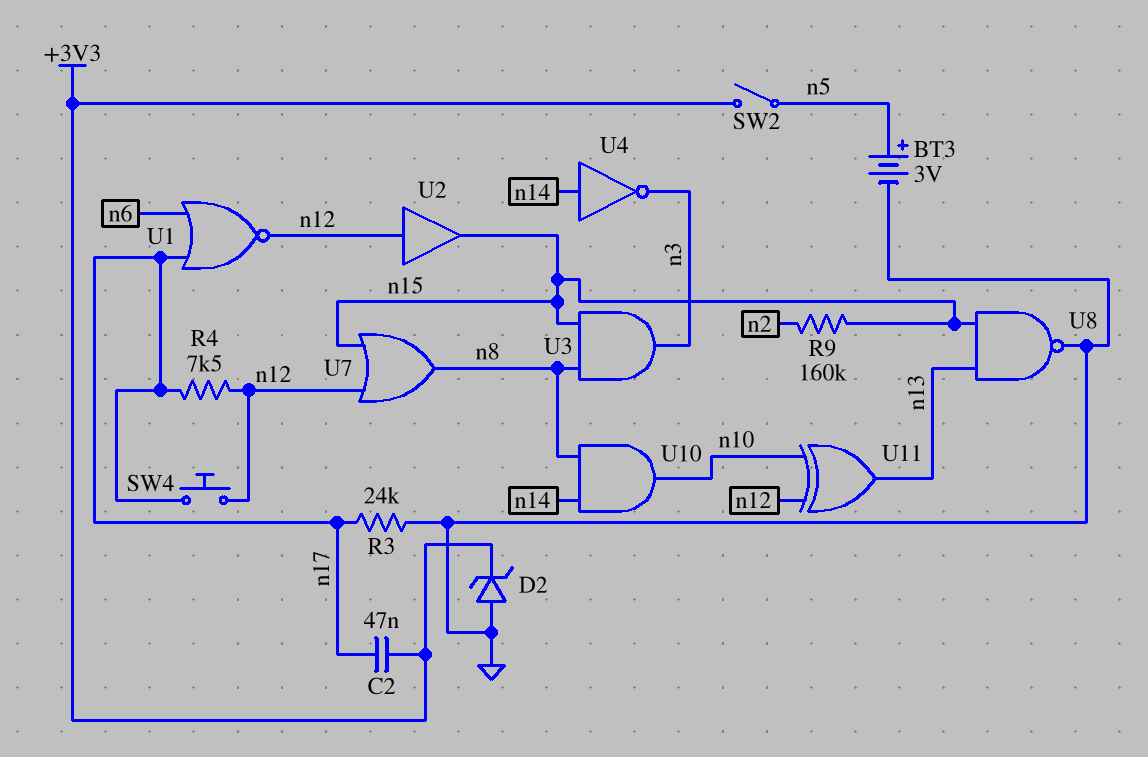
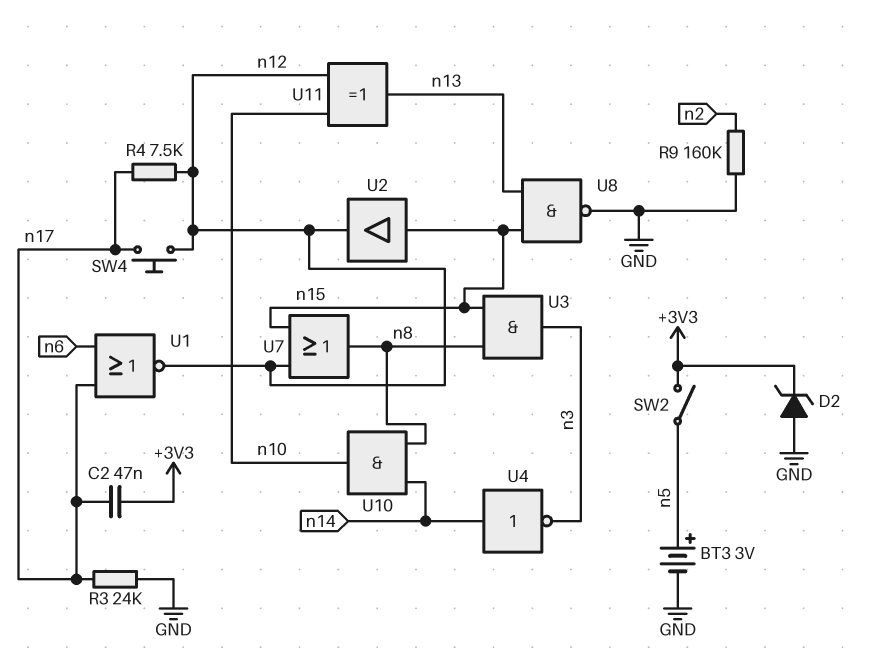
R9: 160k (n2, n15) -> 160k (GND, n2)
U2: buffer (in n12, out n15) -> buffer (in n15, out n12)

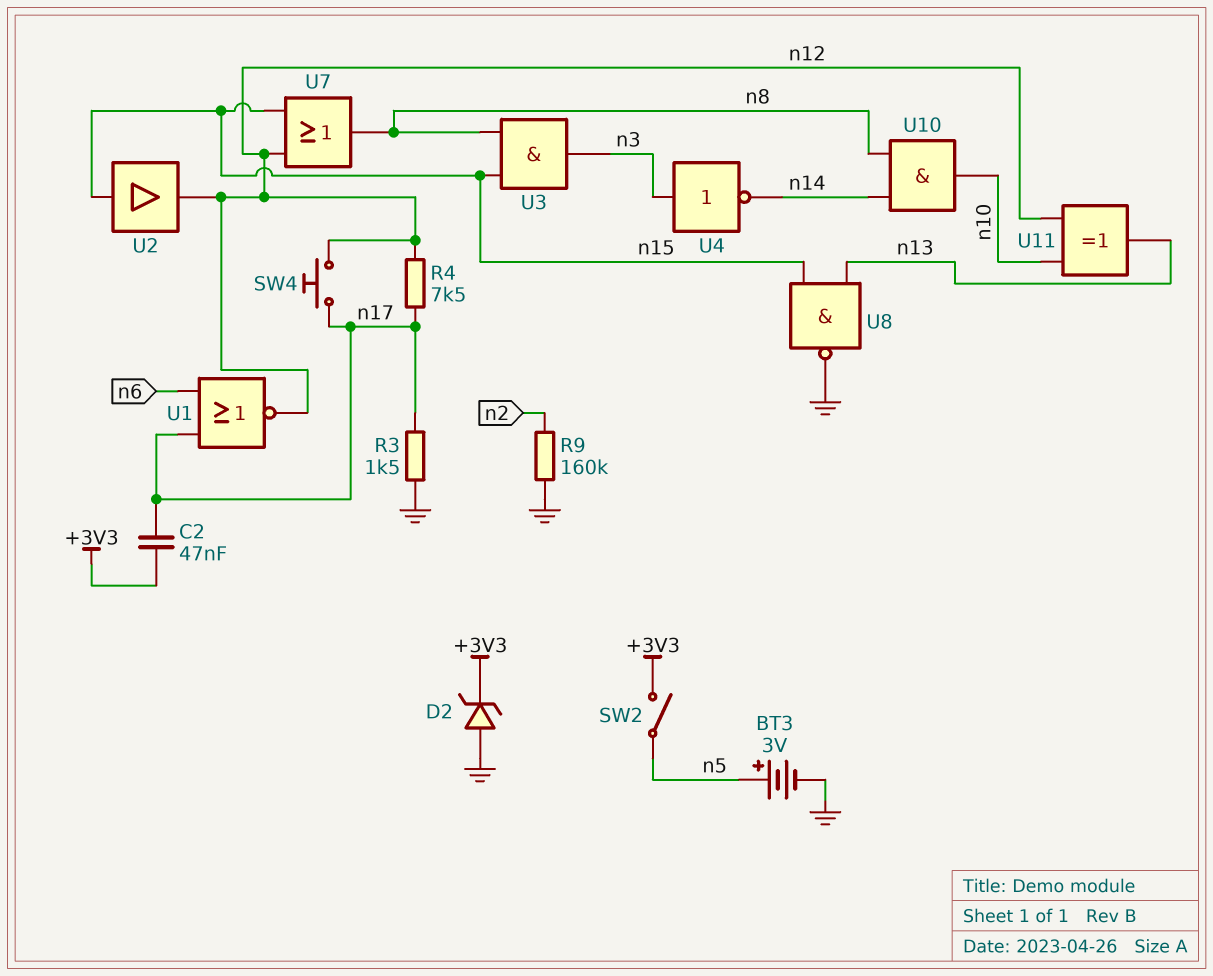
R3: 24k (GND, n17) -> 1.5k (GND, n17)
U4: NOT (in n14, out n3) -> NOT (in n3, out n14)

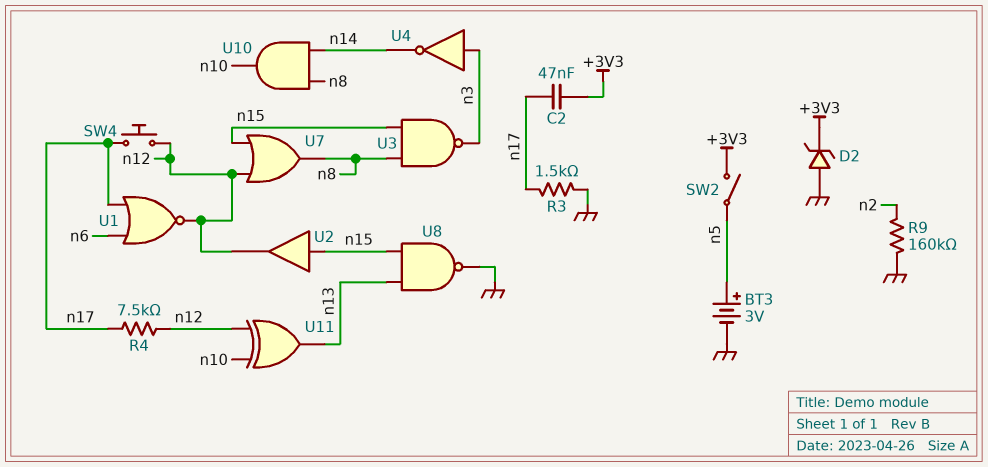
U3: AND (in n8, in n15, out n3) -> NAND (in n8, in n15, out n3)

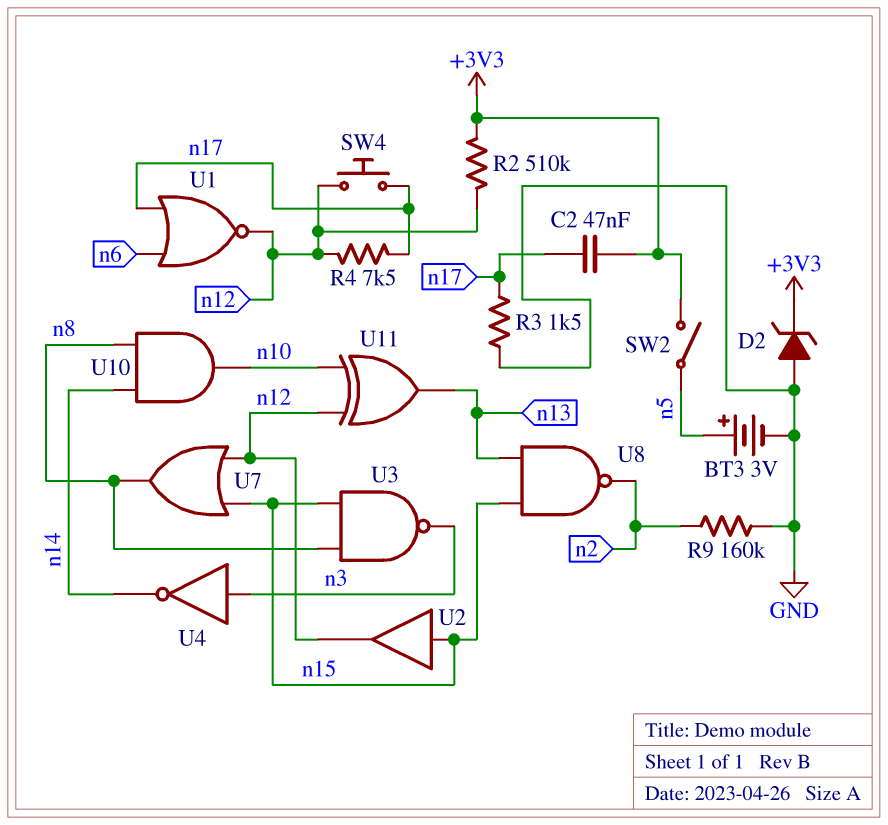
R2: none -> 510k (+3V3, n12)
U8: NAND (in n13, in n15, out GND) -> NAND (in n13, in n15, out n2)

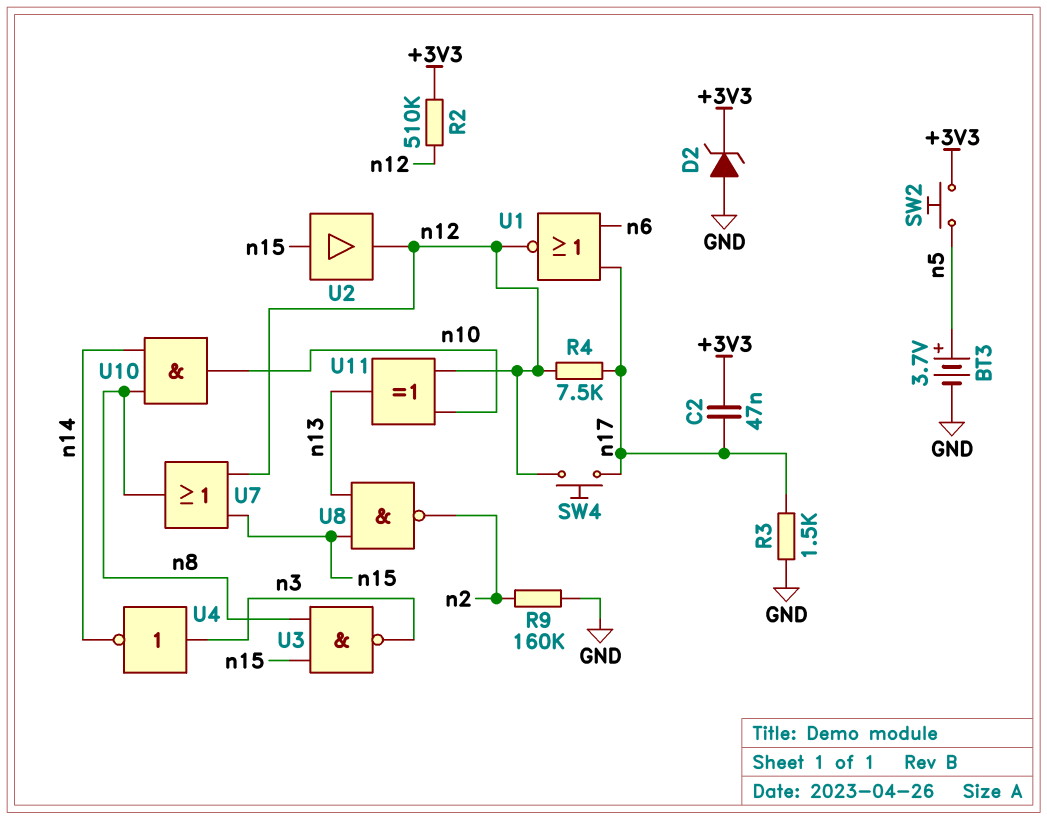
BT3: 3V (plus n5, minus GND) -> 3.7V (plus n5, minus GND)
SW2: switch (+3V3, n5) -> button (+3V3, n5)

